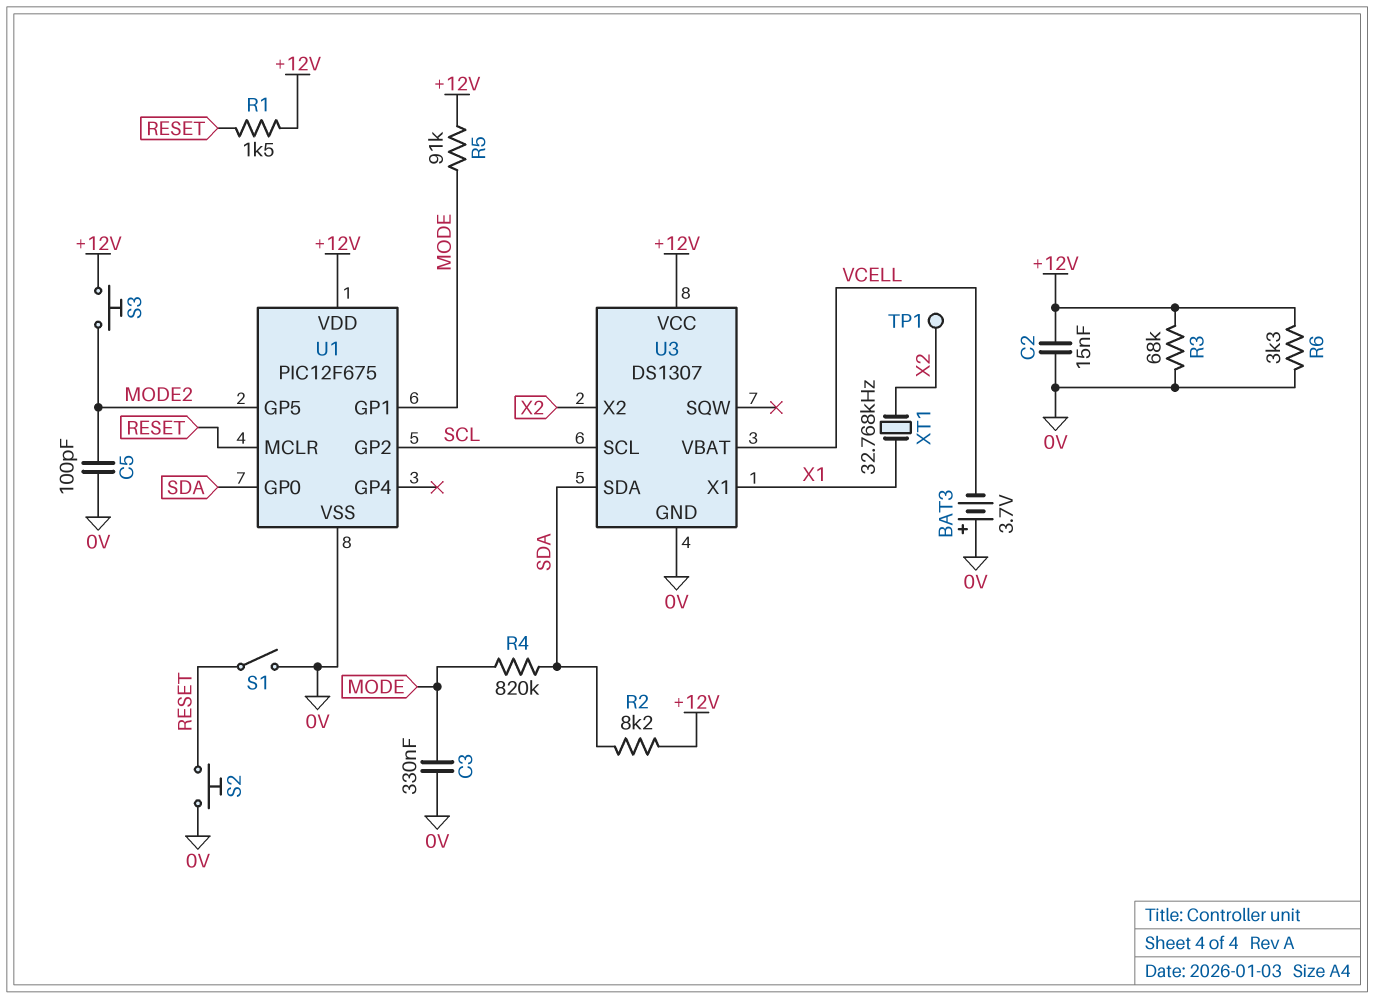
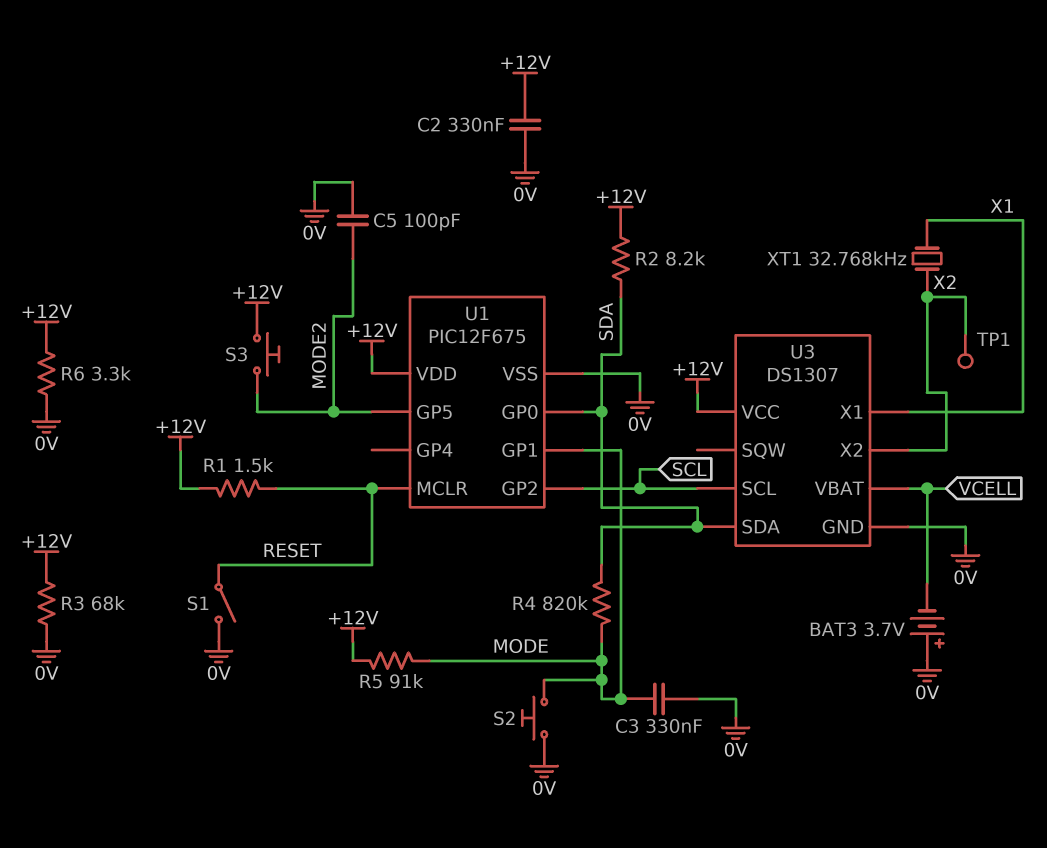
C2: 15nF (+12V, 0V) -> 330nF (+12V, 0V)
S2: button (0V, RESET) -> button (0V, MODE)

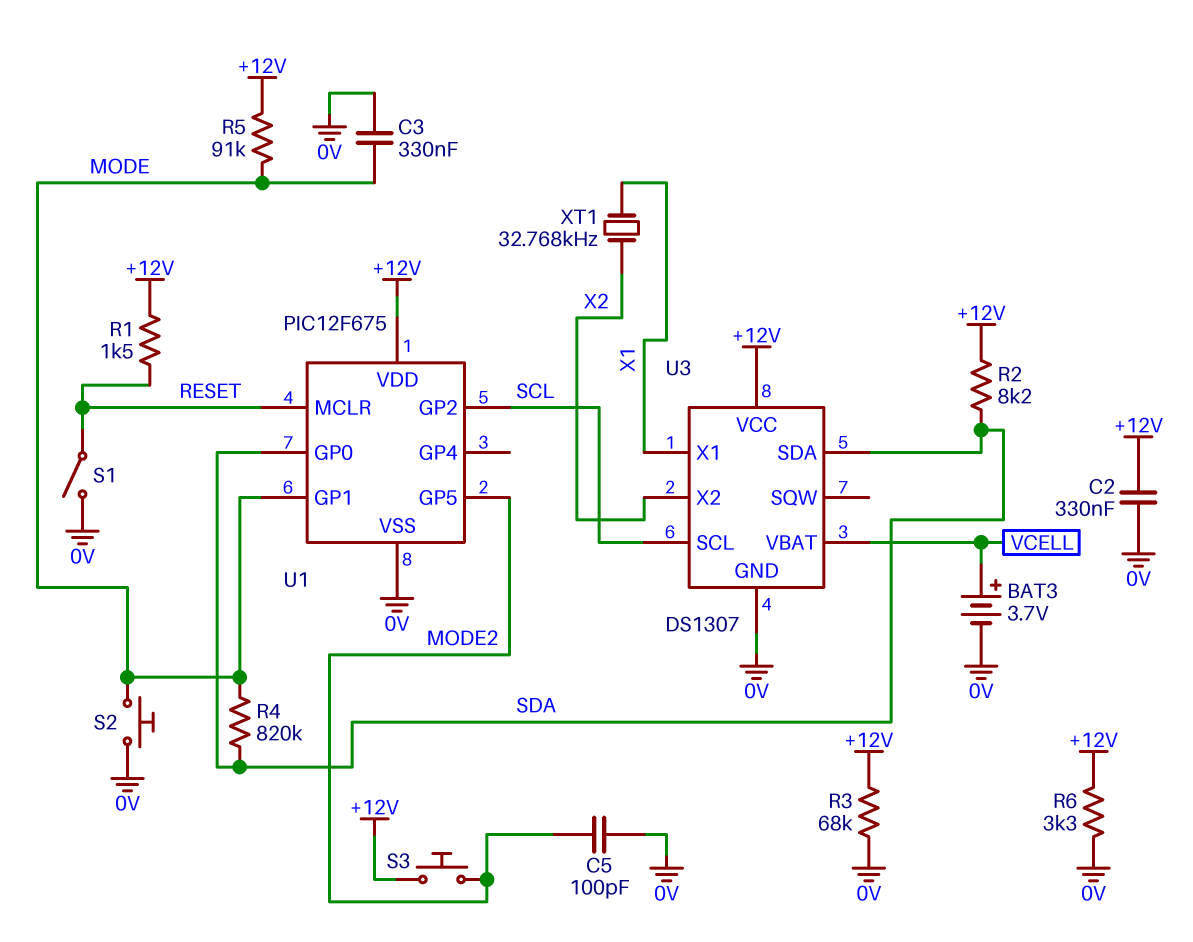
BAT3: 3.7V (plus 0V, minus VCELL) -> 3.7V (plus VCELL, minus 0V)
TP1: test point (X2) -> none

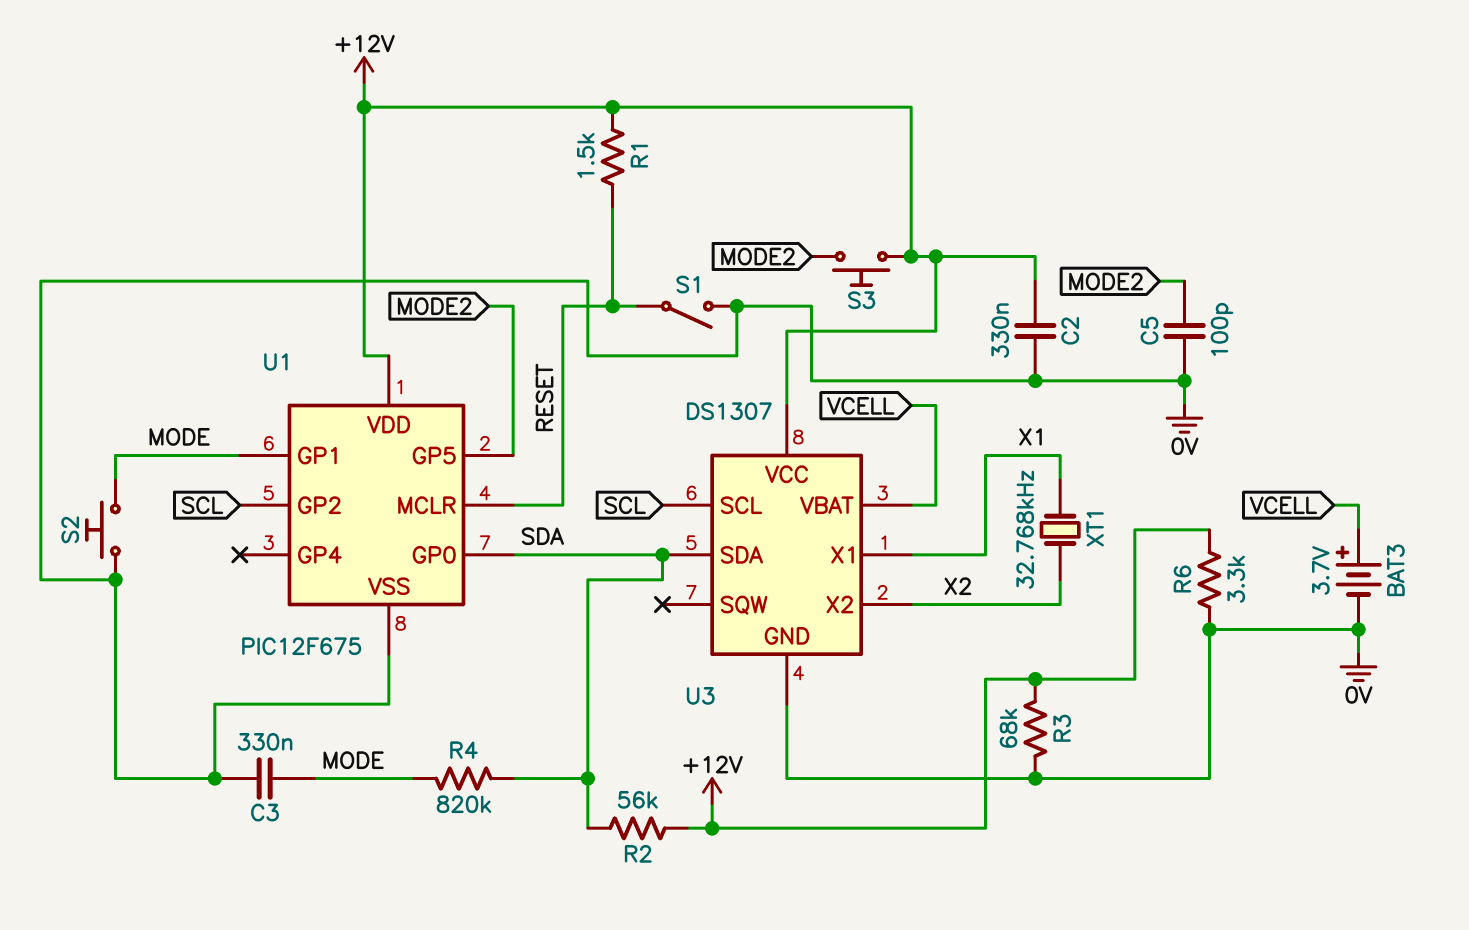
R2: 8.2k (+12V, SDA) -> 56k (+12V, SDA)
R5: 91k (+12V, MODE) -> none

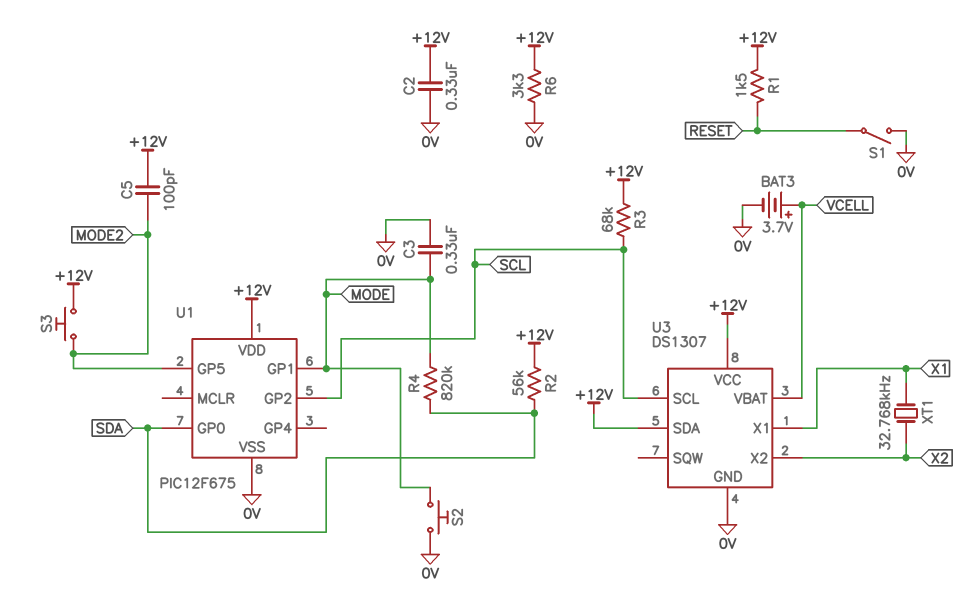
C5: 100pF (0V, MODE2) -> 100pF (+12V, MODE2)
R3: 68k (+12V, 0V) -> 68k (+12V, SCL)
U1 pin MCLR: RESET -> none
U3 pin SDA: SDA -> +12V

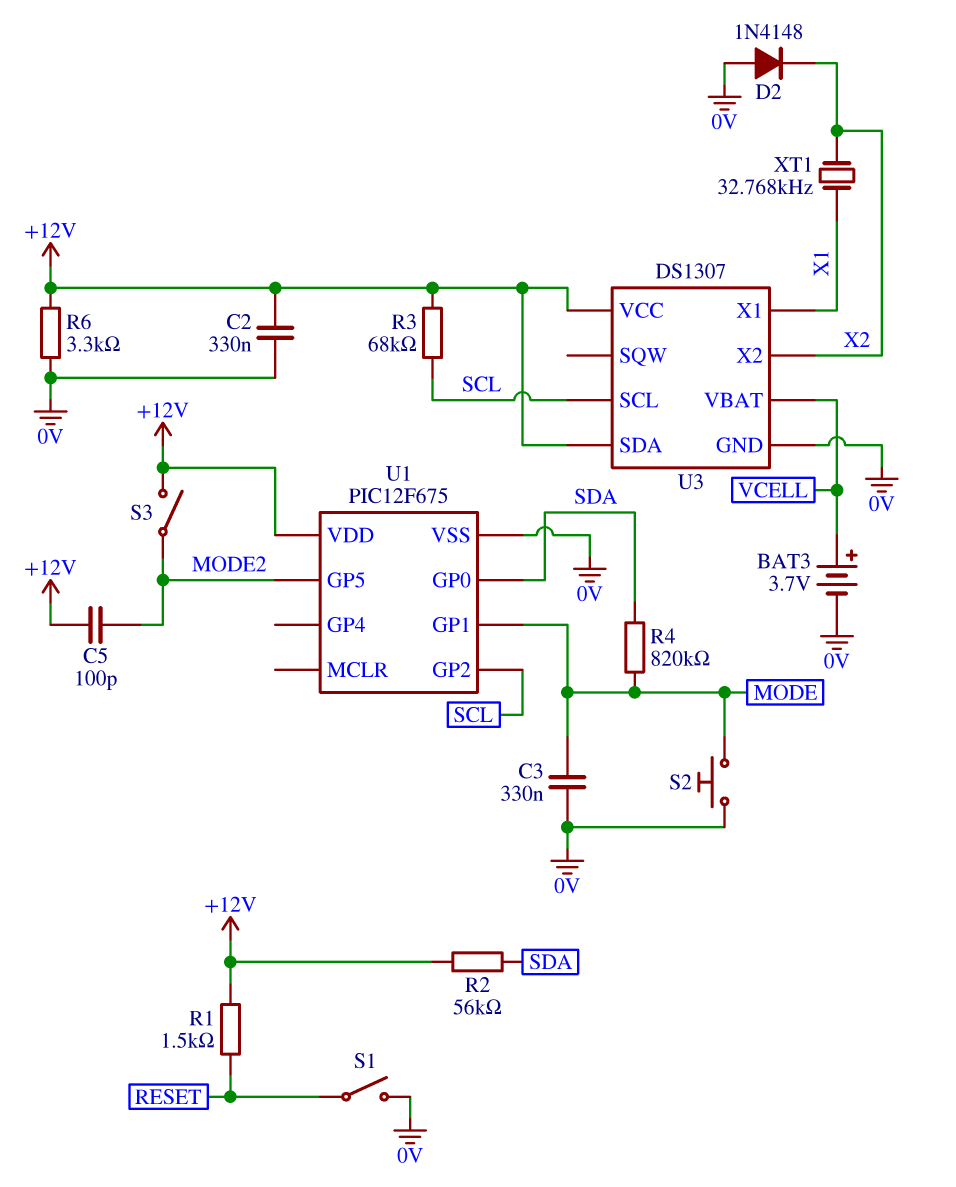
D2: none -> diode 1N4148 (A 0V, K X2)
S3: button (+12V, MODE2) -> switch (+12V, MODE2)

